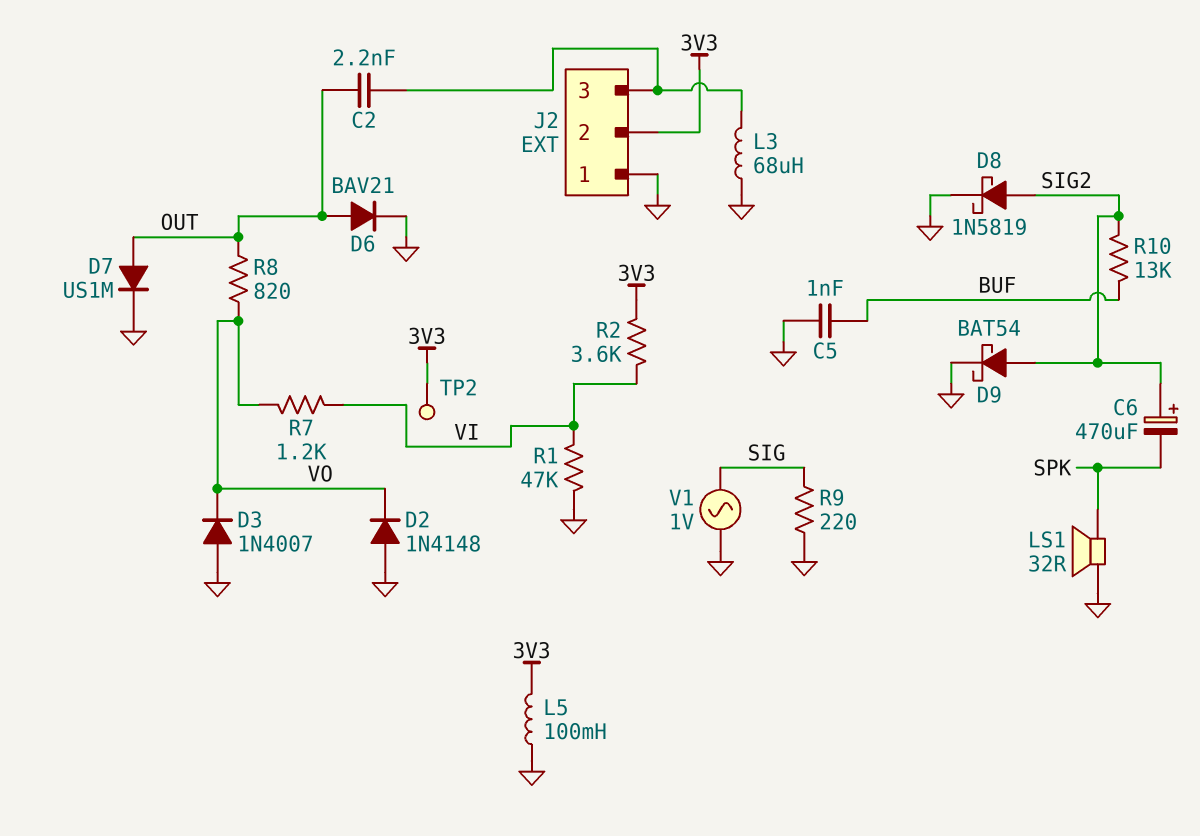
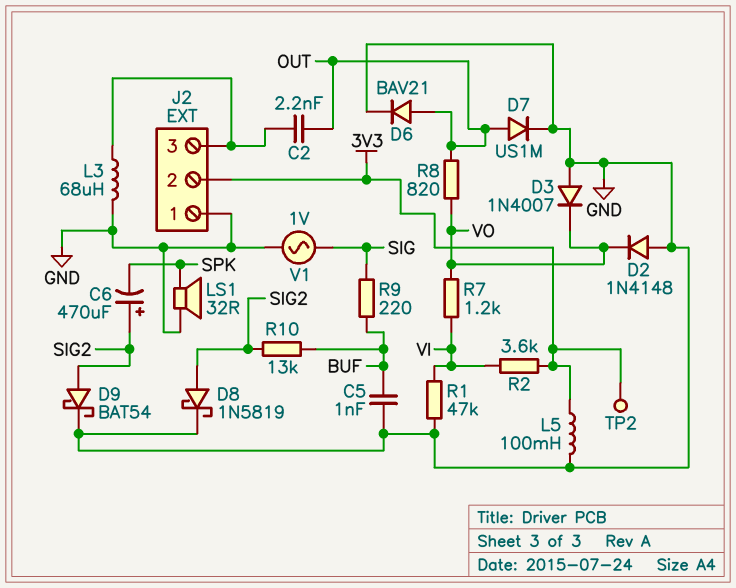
R9: 220 (GND, SIG) -> 220 (BUF, SIG)

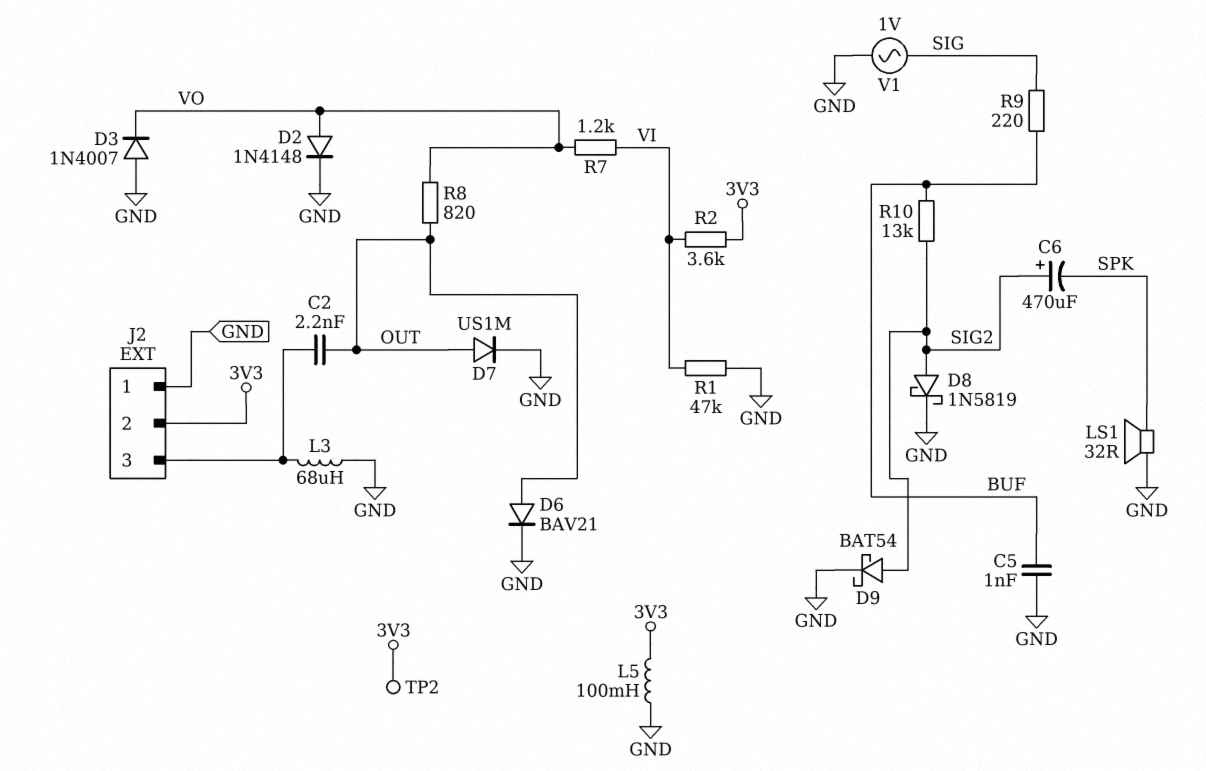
D2: diode 1N4148 (A GND, K VO) -> diode 1N4148 (A VO, K GND)

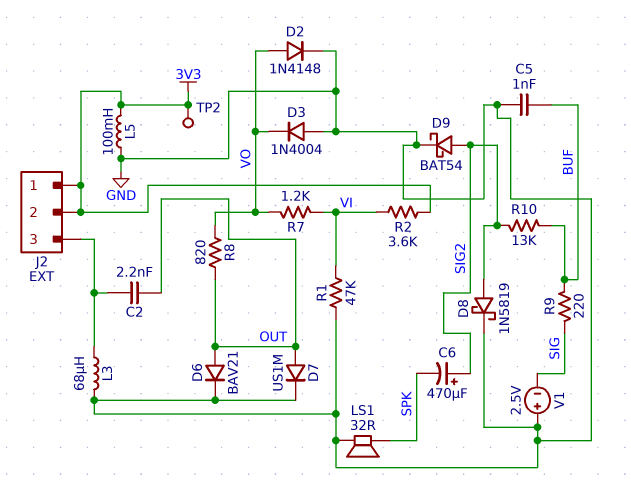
D3: diode 1N4007 (A GND, K VO) -> diode 1N4004 (A GND, K VO)
J2 pin 1: GND -> 3V3
V1: AC 1V (GND, SIG) -> 2.5V (plus GND, minus SIG)

